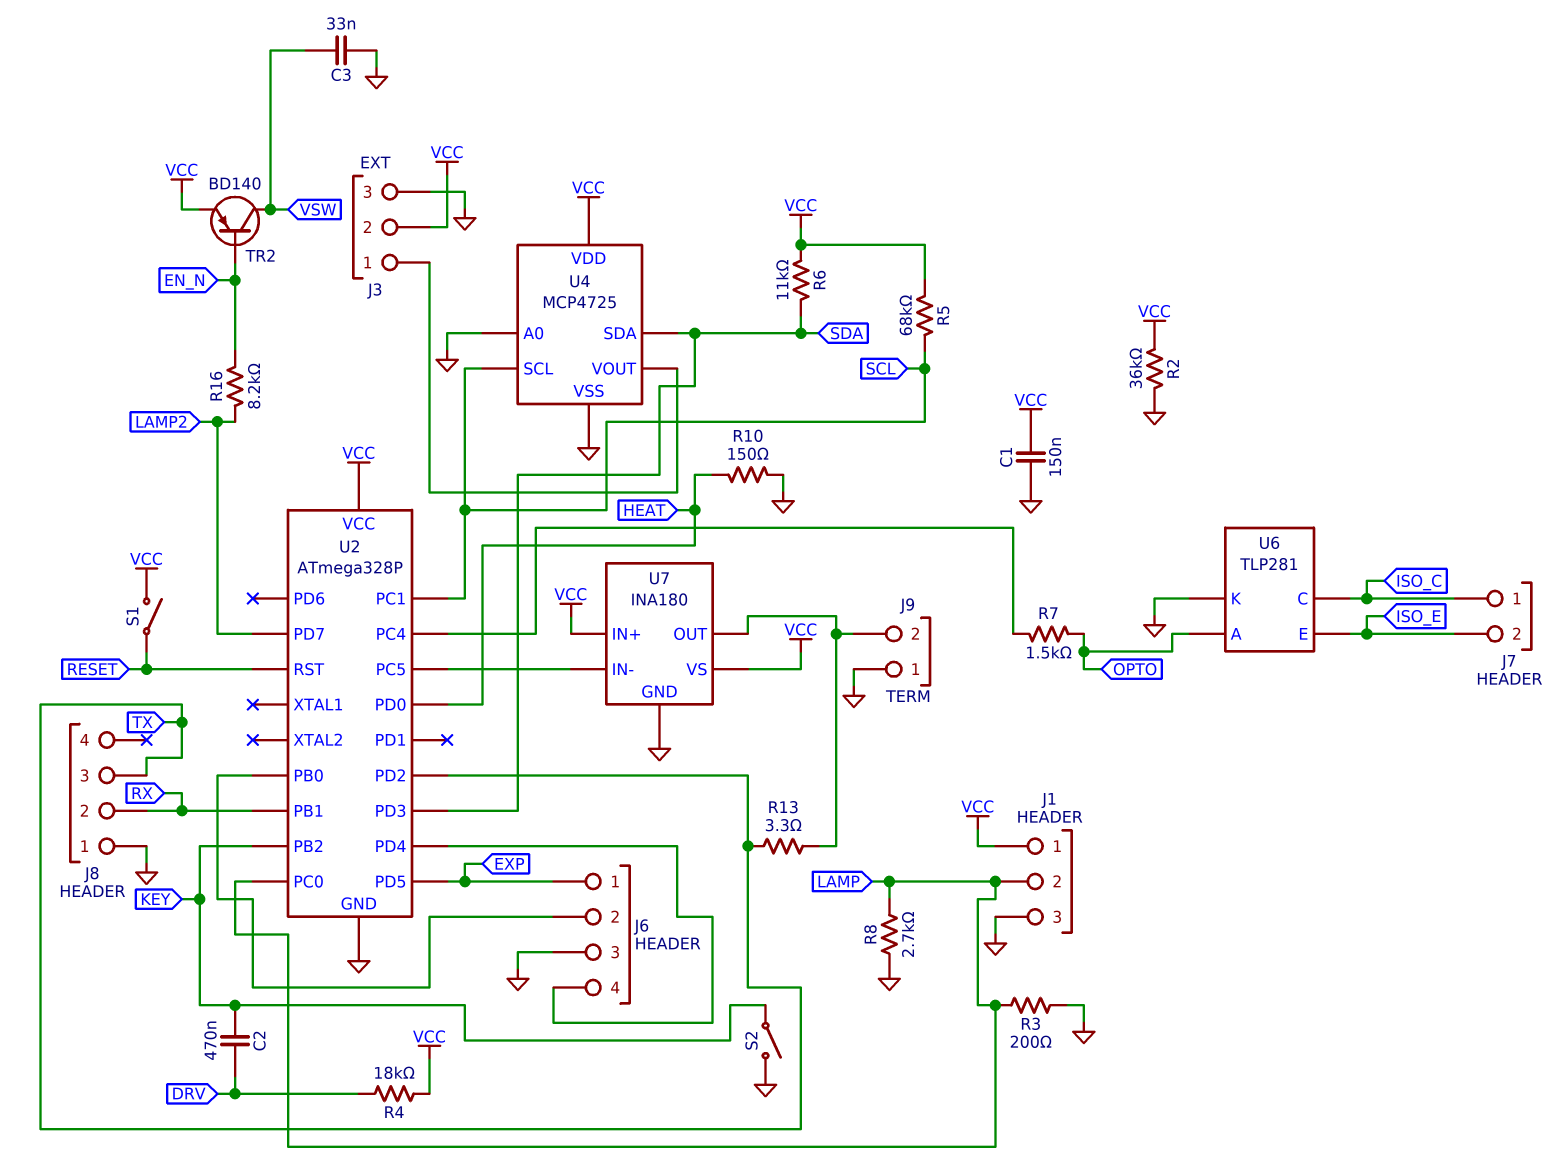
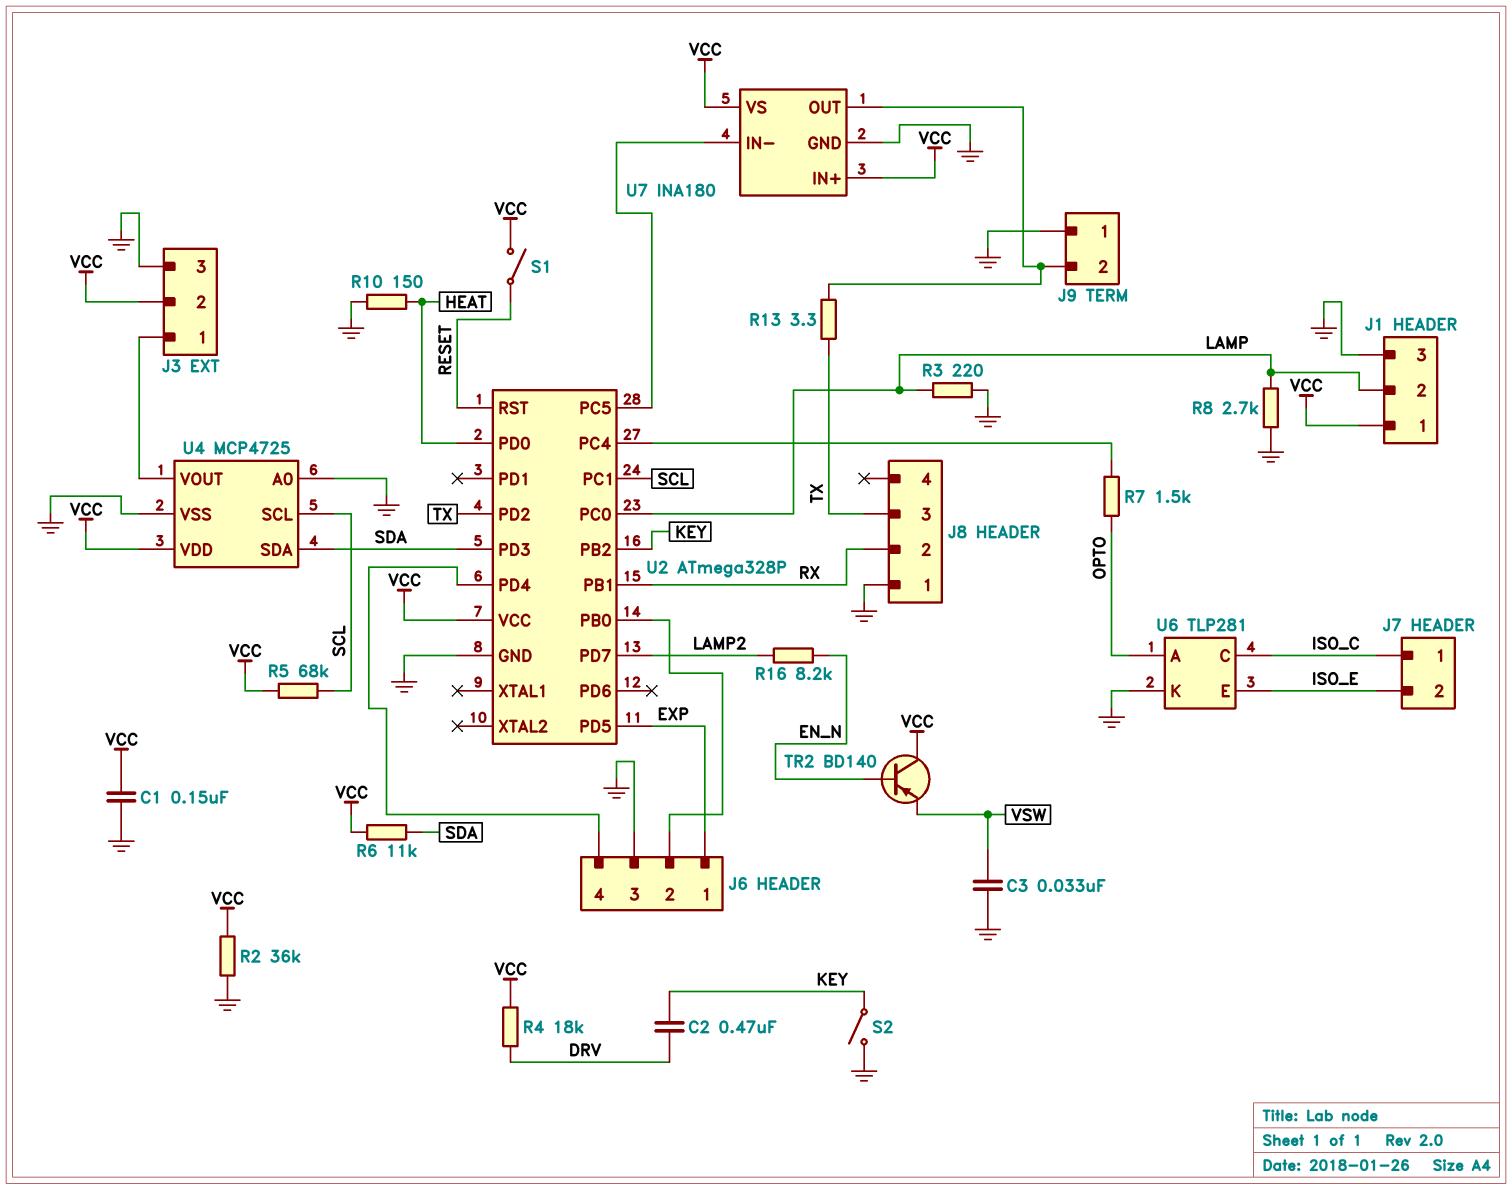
R3: 200 (GND, LAMP) -> 220 (GND, LAMP)
TR2: PNP BD140 (B EN_N, C VSW, E VCC) -> PNP BD140 (B EN_N, C VCC, E VSW)

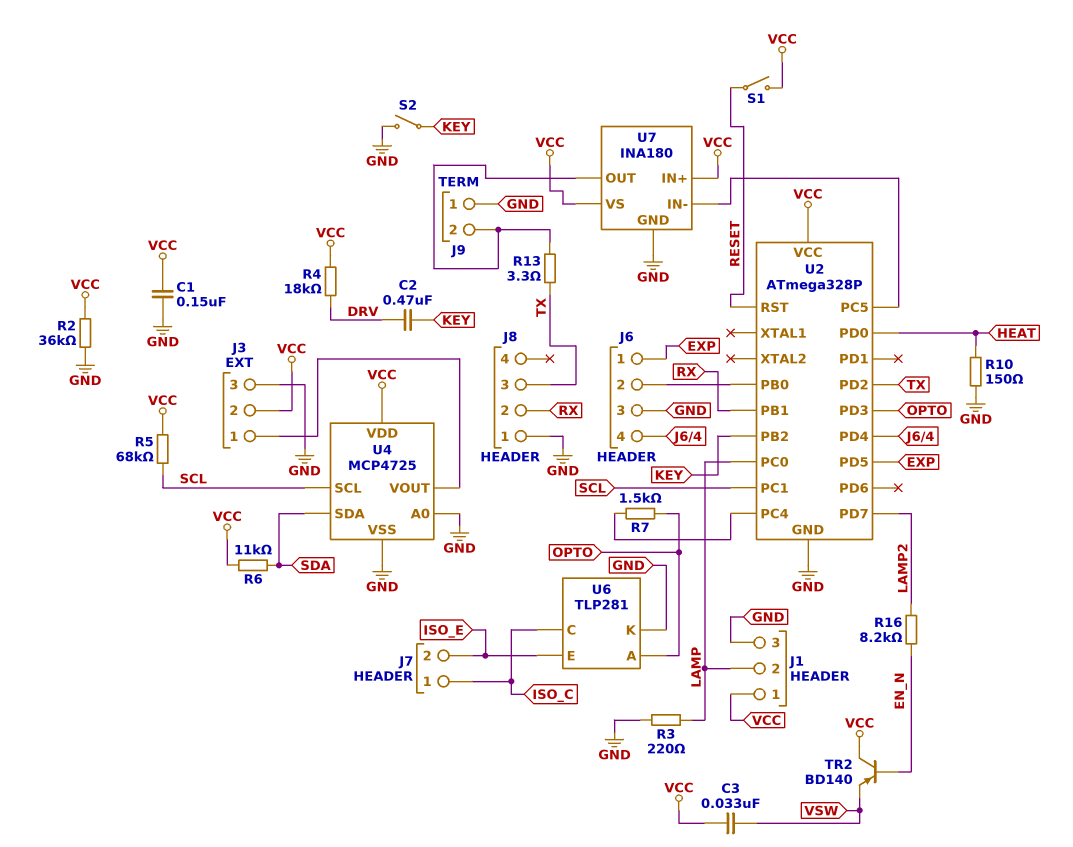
C3: 33nF (GND, VSW) -> 33nF (VCC, VSW)
R8: 2.7k (GND, LAMP) -> none
U2 pin PD3: SDA -> OPTO

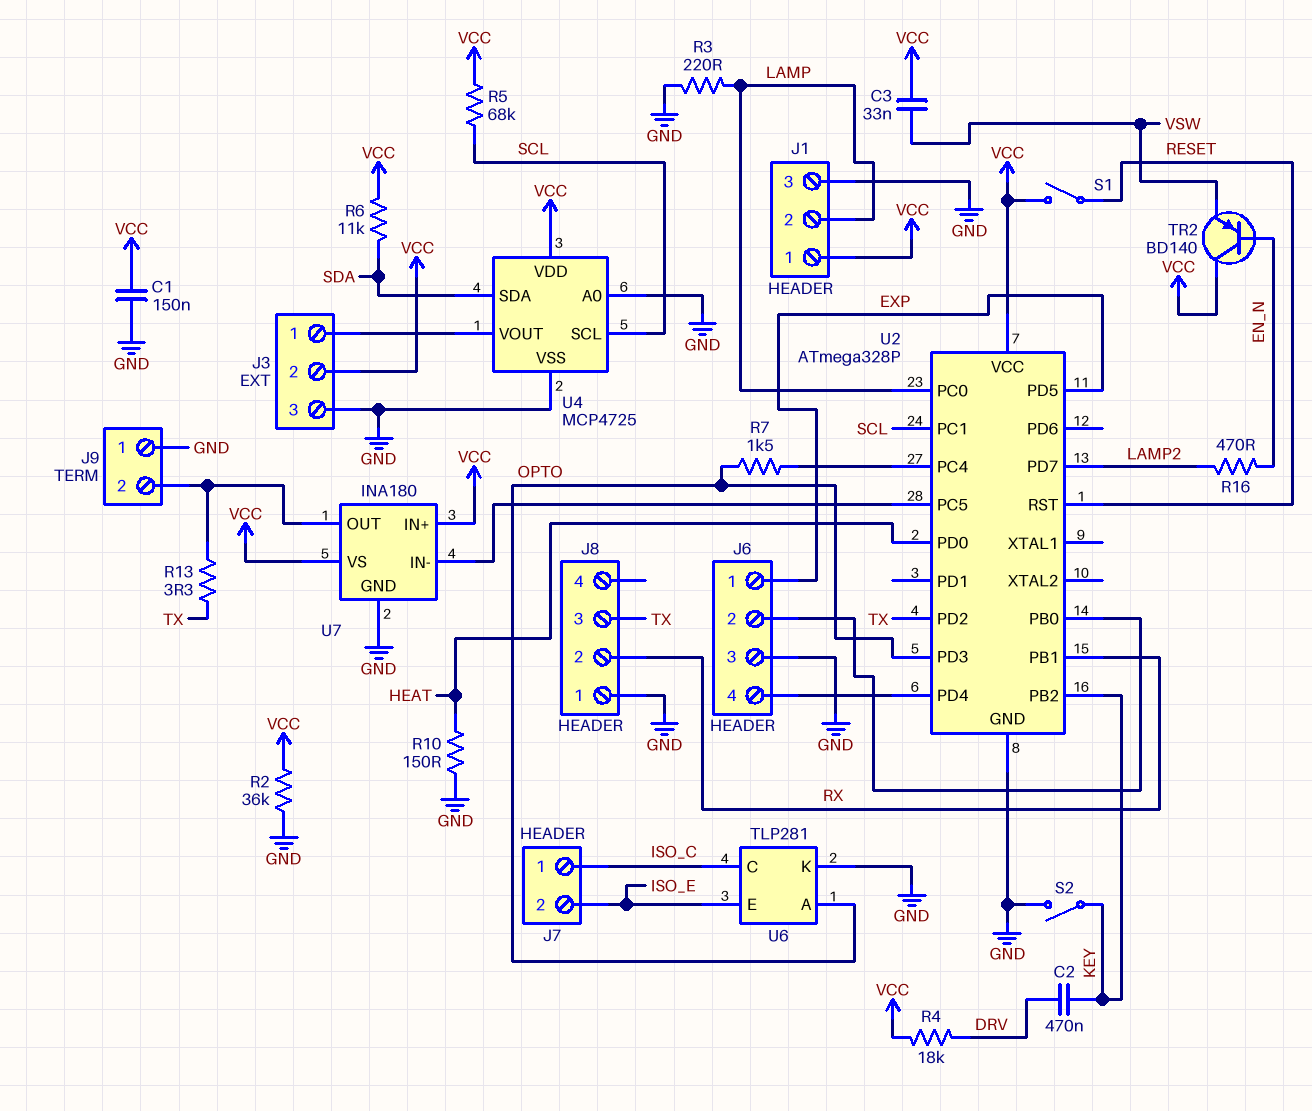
R16: 8.2k (EN_N, LAMP2) -> 470 (EN_N, LAMP2)

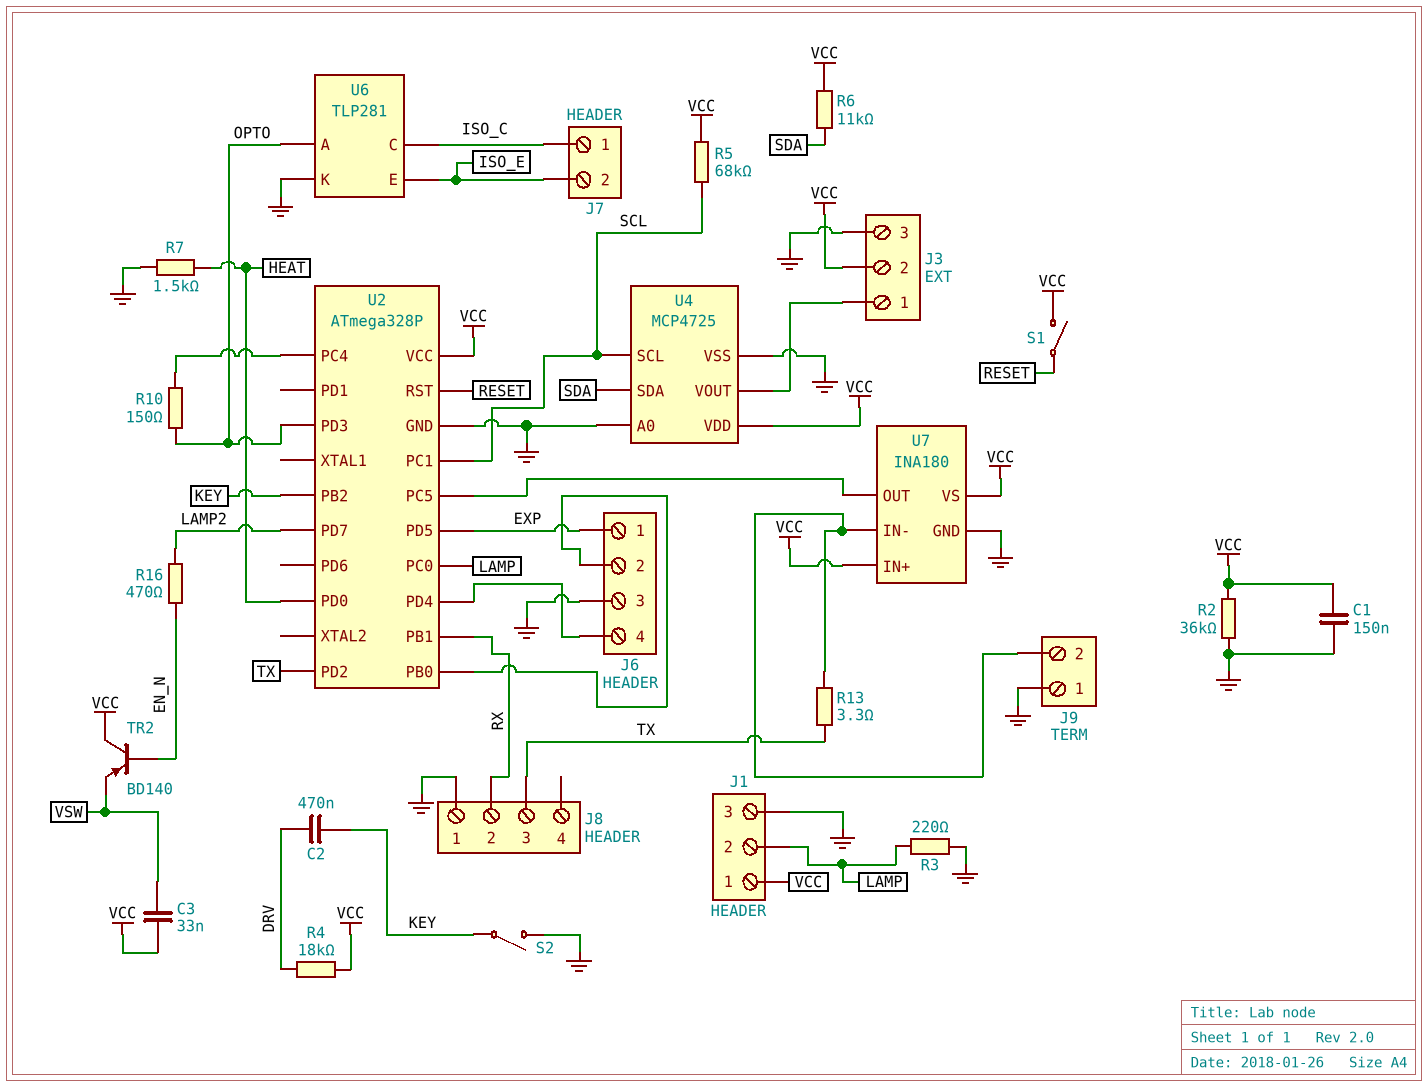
R7: 1.5k (OPTO, U2/PC4) -> 1.5k (GND, HEAT)
R10: 150 (GND, HEAT) -> 150 (OPTO, U2/PC4)
U7 pin IN-: U2/PC5 -> J9/2
U7 pin OUT: J9/2 -> U2/PC5

